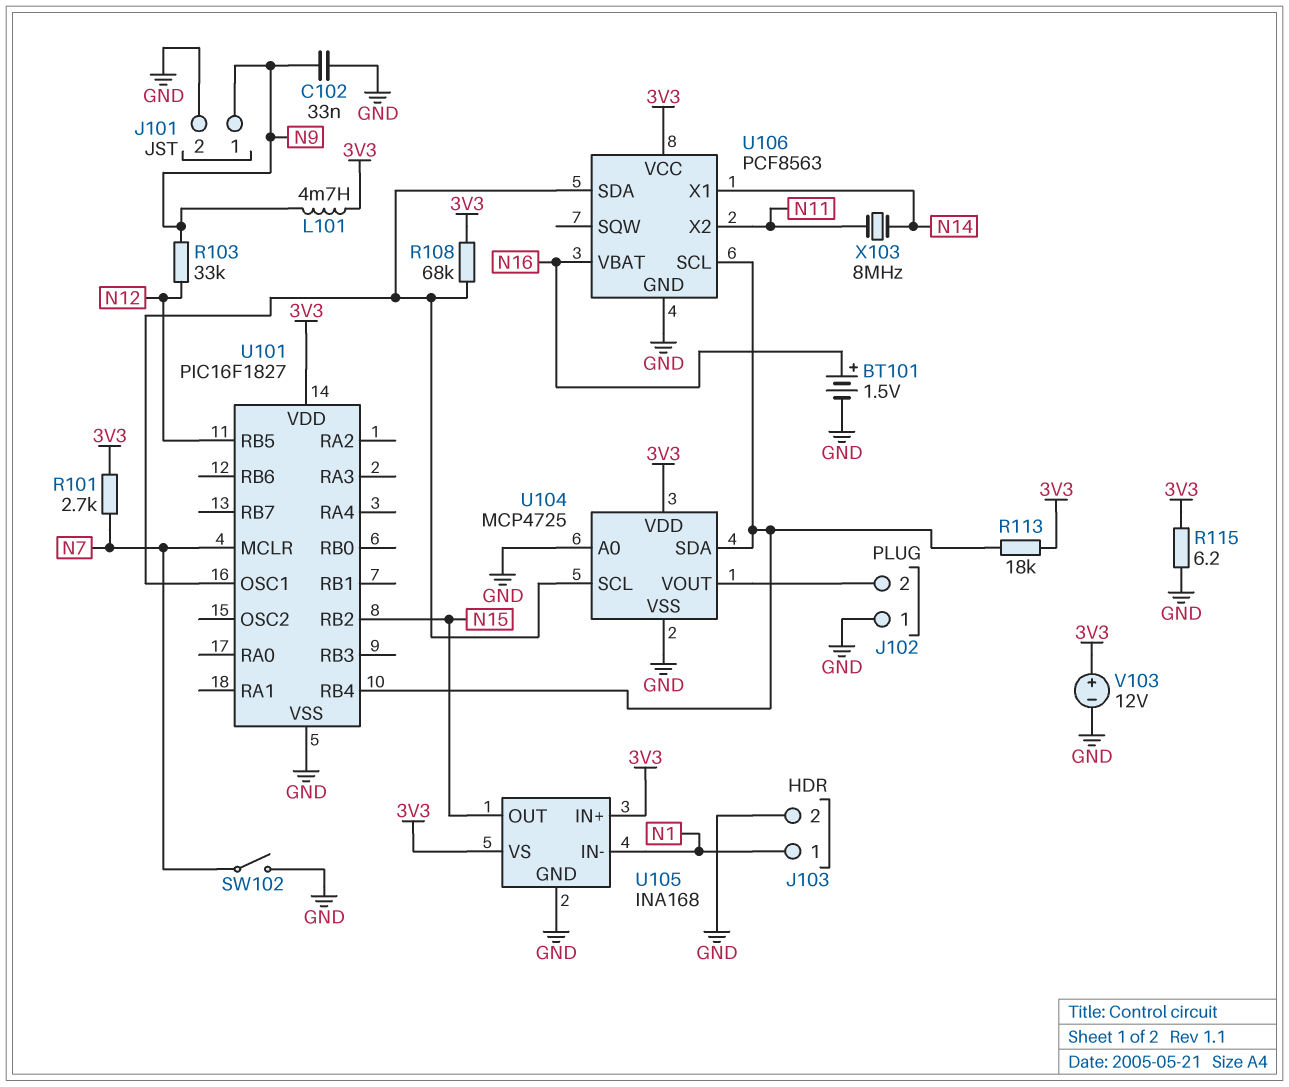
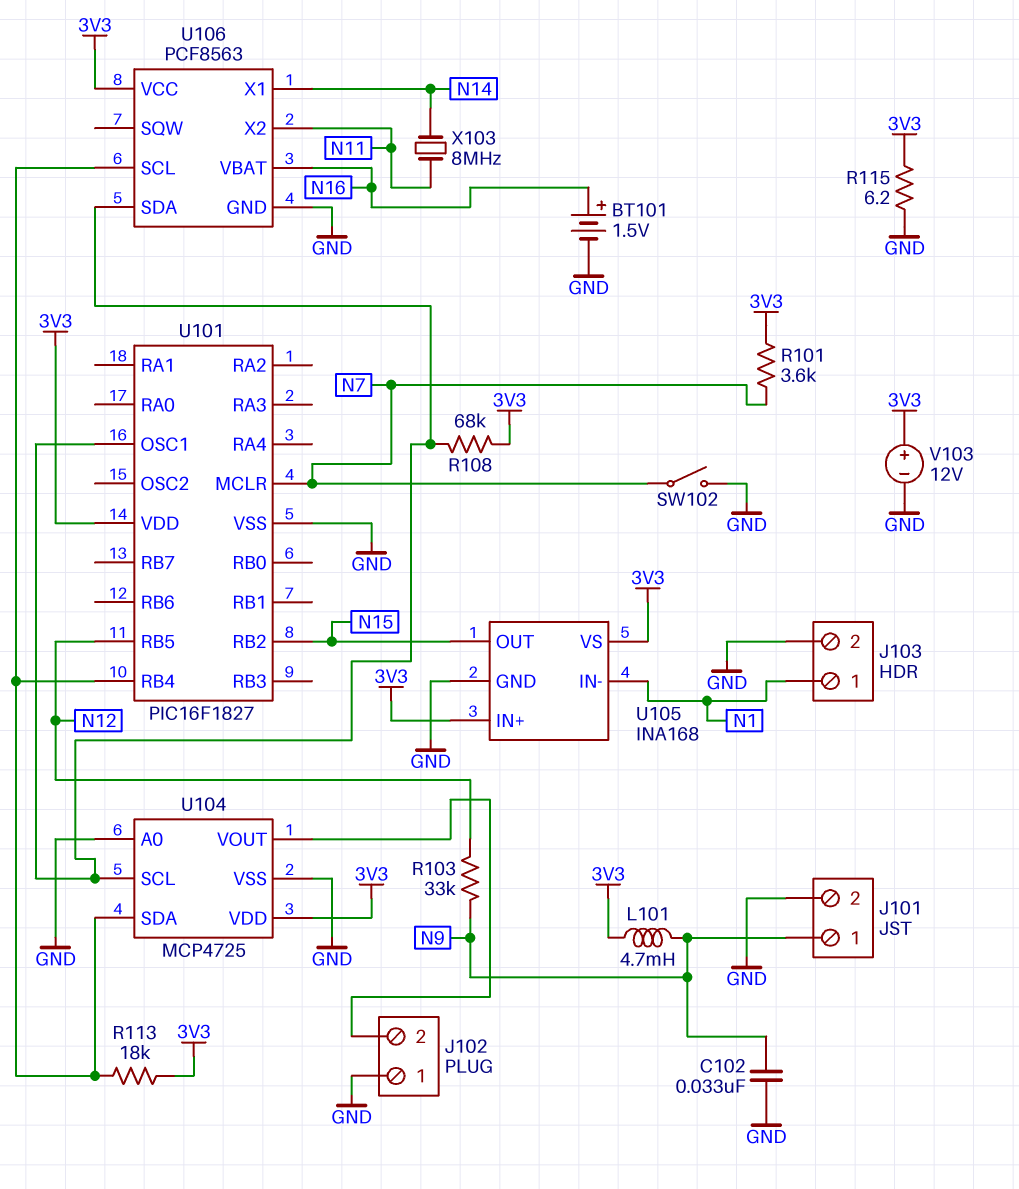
R101: 2.7k (3V3, N7) -> 3.6k (3V3, N7)

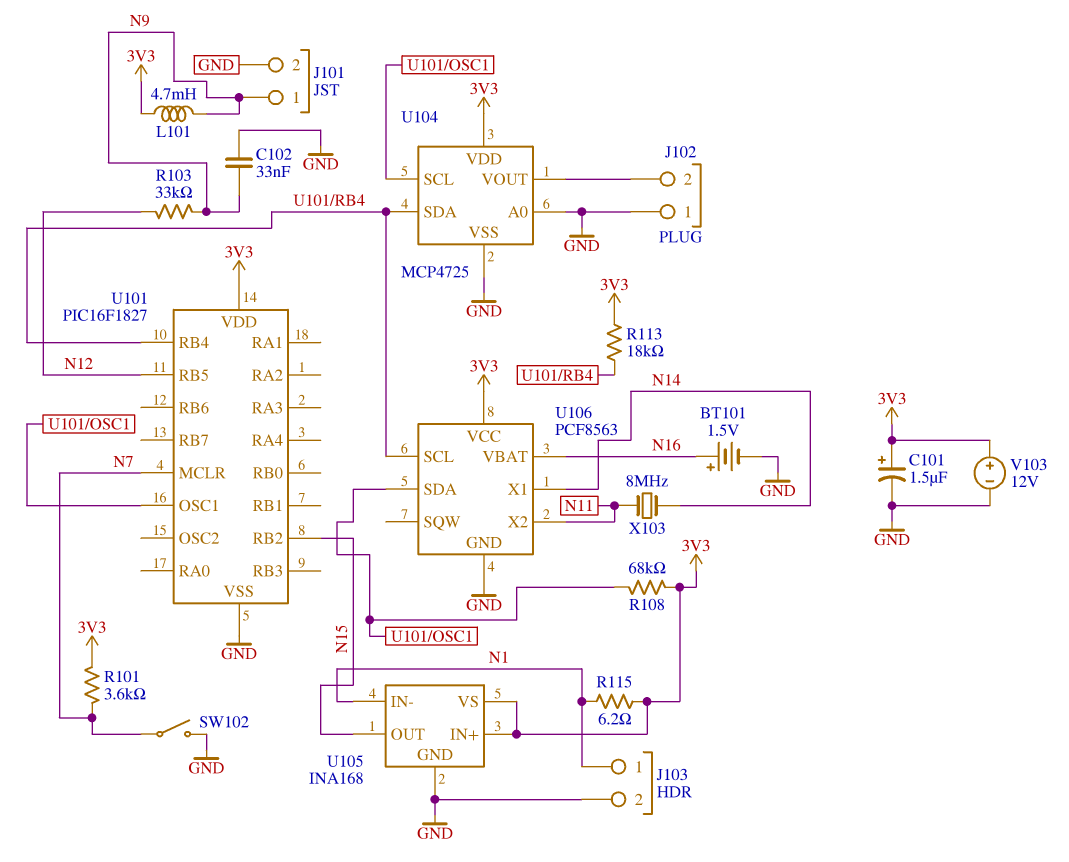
C101: none -> 1.5uF (plus 3V3, minus GND)
R115: 6.2 (3V3, GND) -> 6.2 (3V3, N1)

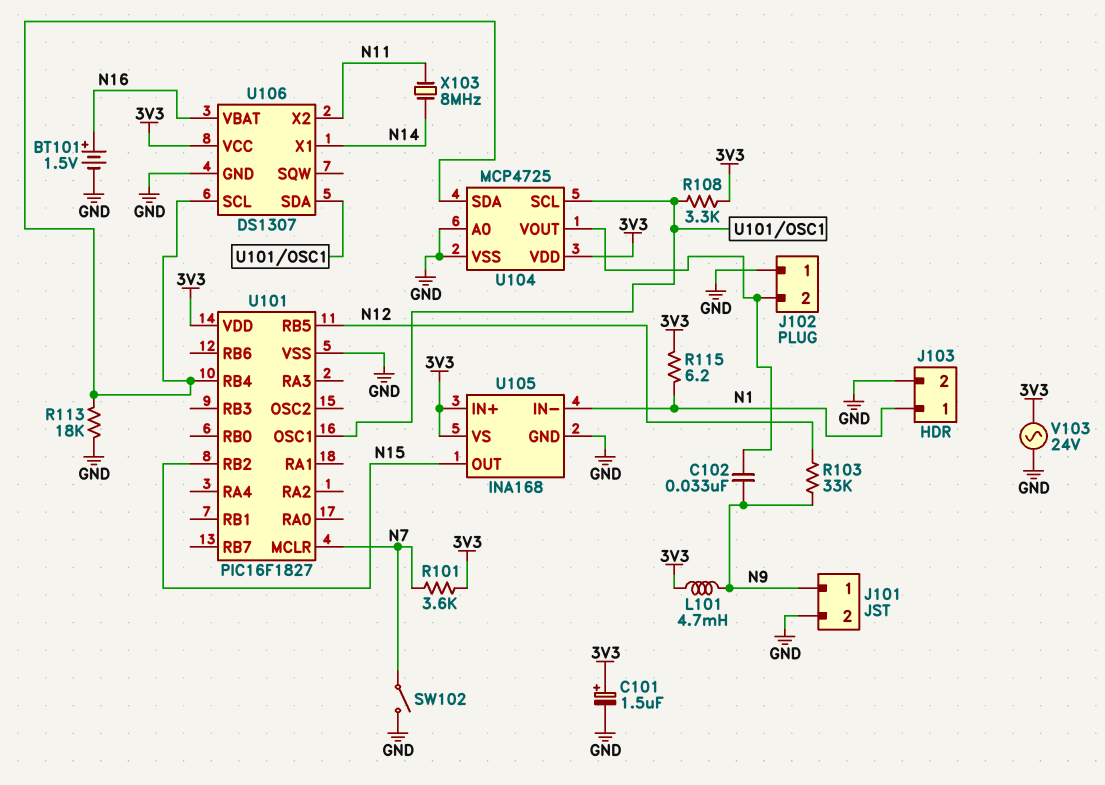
C102: 33nF (GND, N9) -> 33nF (J102/2, N9)
R108: 68k (3V3, U101/OSC1) -> 3.3k (3V3, U101/OSC1)
R113: 18k (3V3, U101/RB4) -> 18k (GND, U101/RB4)
U106: PCF8563 -> DS1307
V103: 12V (plus 3V3, minus GND) -> AC 24V (3V3, GND)

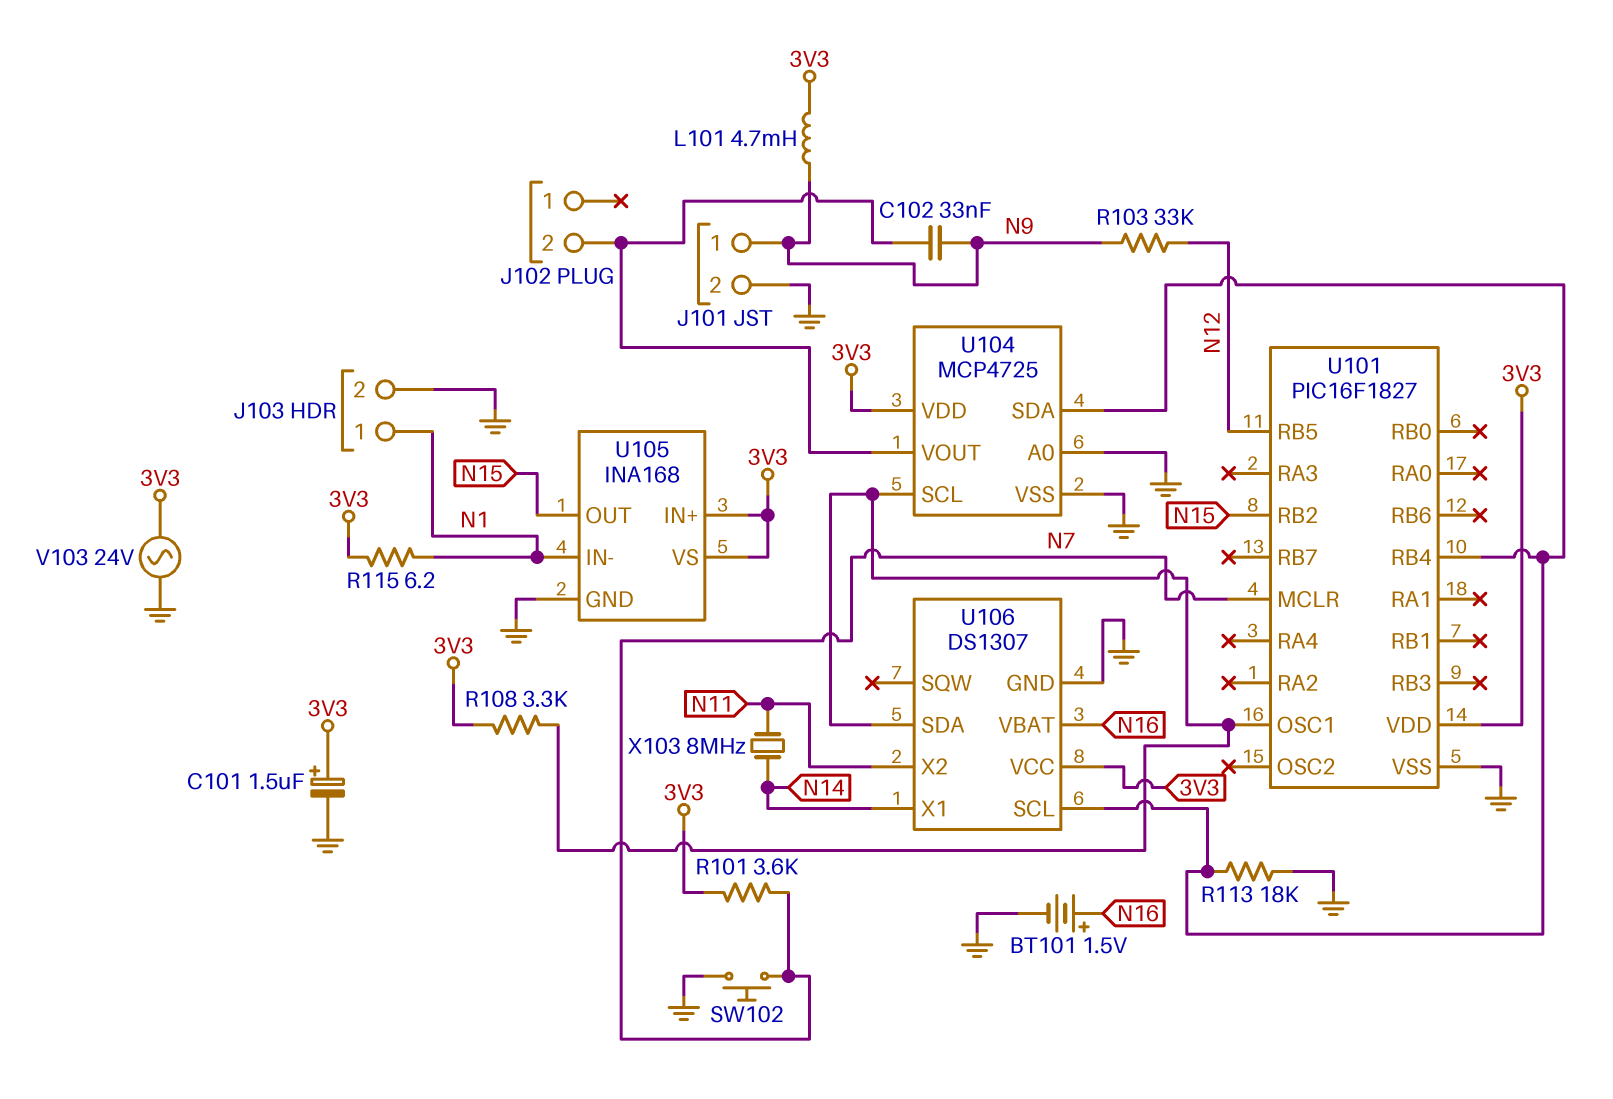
J102 pin 1: GND -> none
SW102: switch (GND, N7) -> button (GND, N7)

